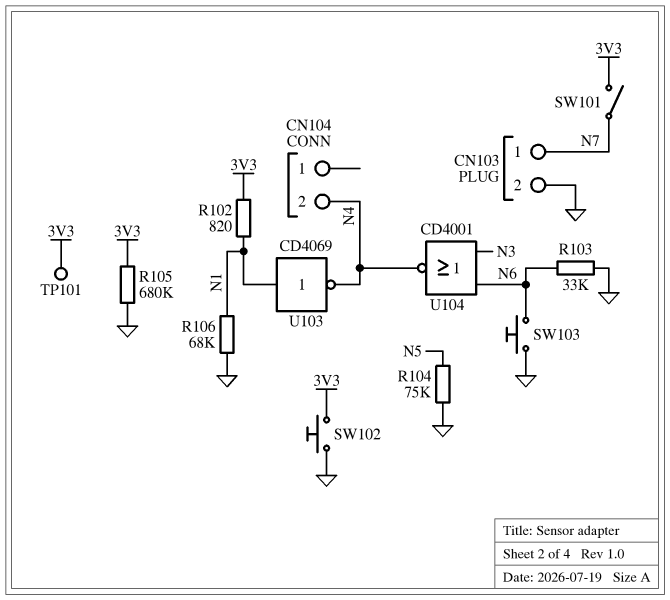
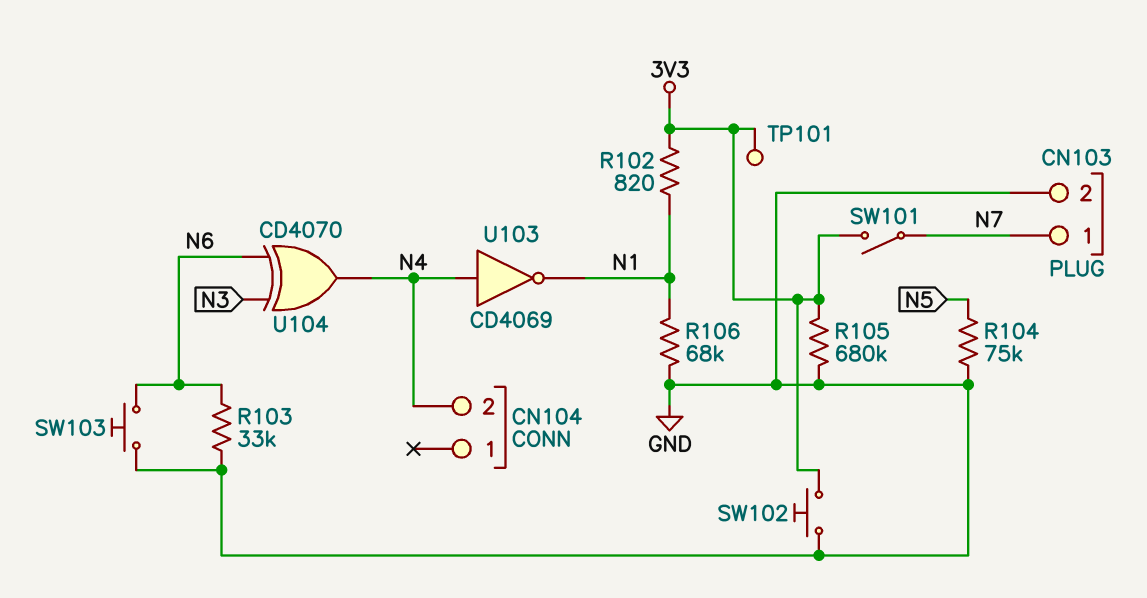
U103: NOT CD4069 (in N1, out N4) -> NOT CD4069 (in N4, out N1)
U104: NOR CD4001 (in N3, in N6, out N4) -> XOR CD4070 (in N3, in N6, out N4)

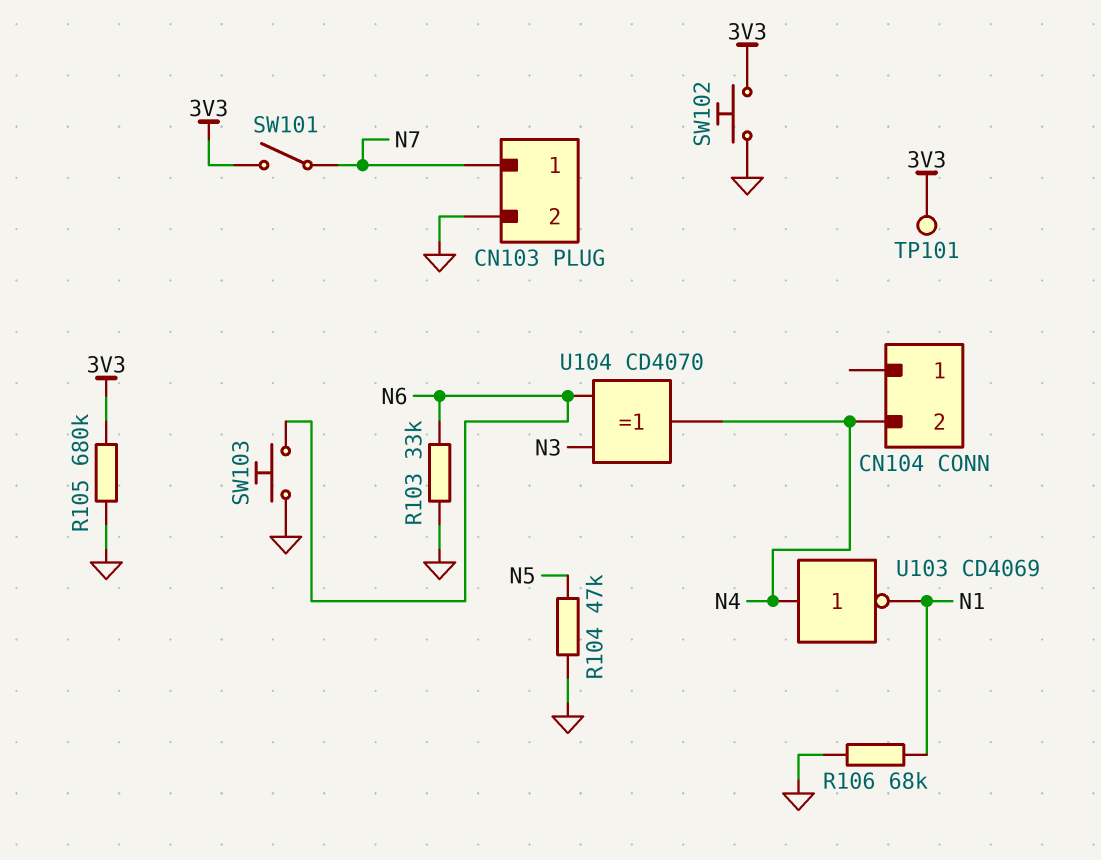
R102: 820 (3V3, N1) -> none
R104: 75k (GND, N5) -> 47k (GND, N5)

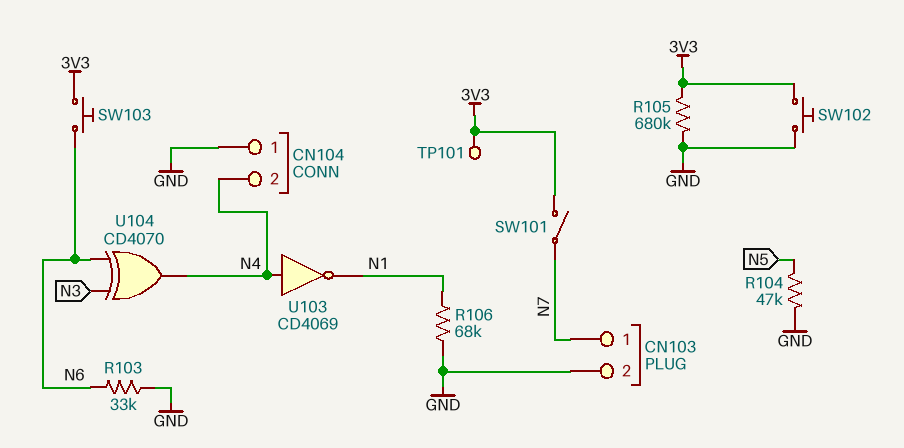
CN104 pin 1: none -> GND
SW103: button (GND, N6) -> button (3V3, N6)

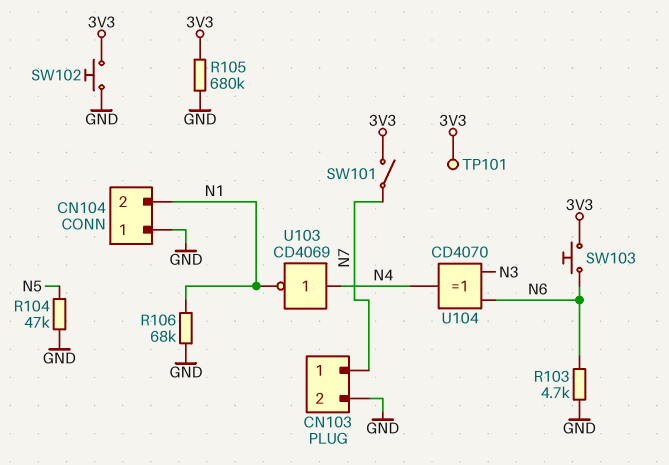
CN104 pin 2: N4 -> N1
R103: 33k (GND, N6) -> 4.7k (GND, N6)

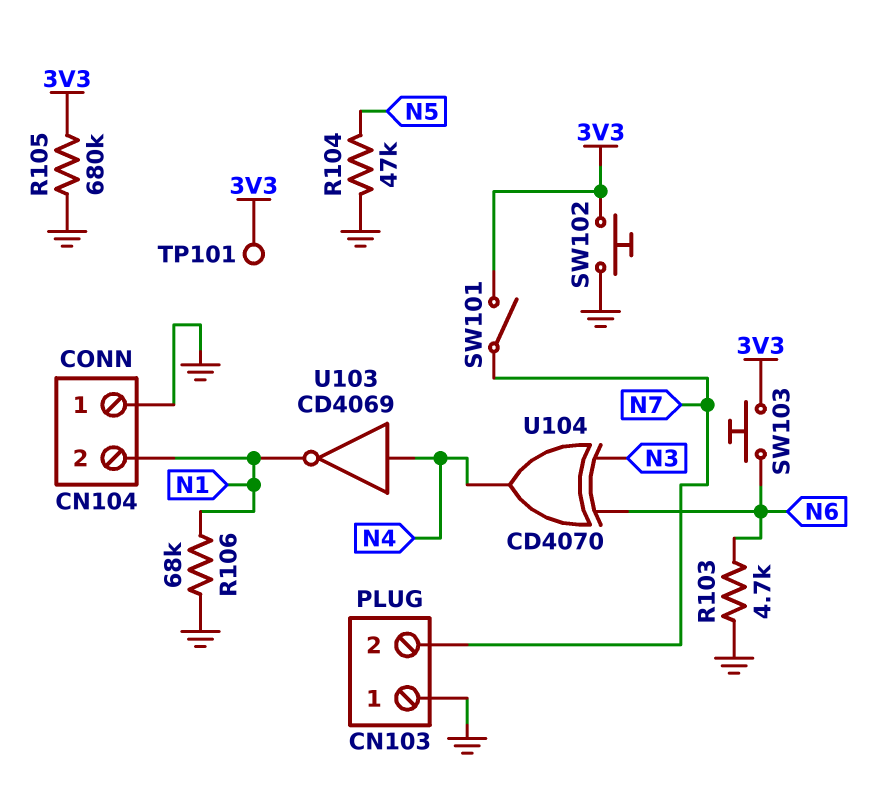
CN103 pin 1: N7 -> GND
CN103 pin 2: GND -> N7

